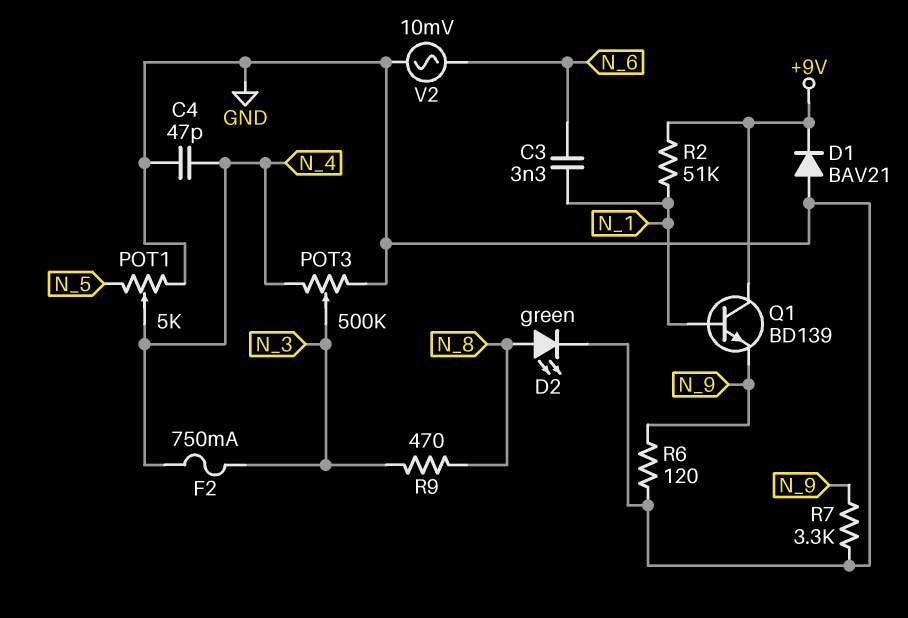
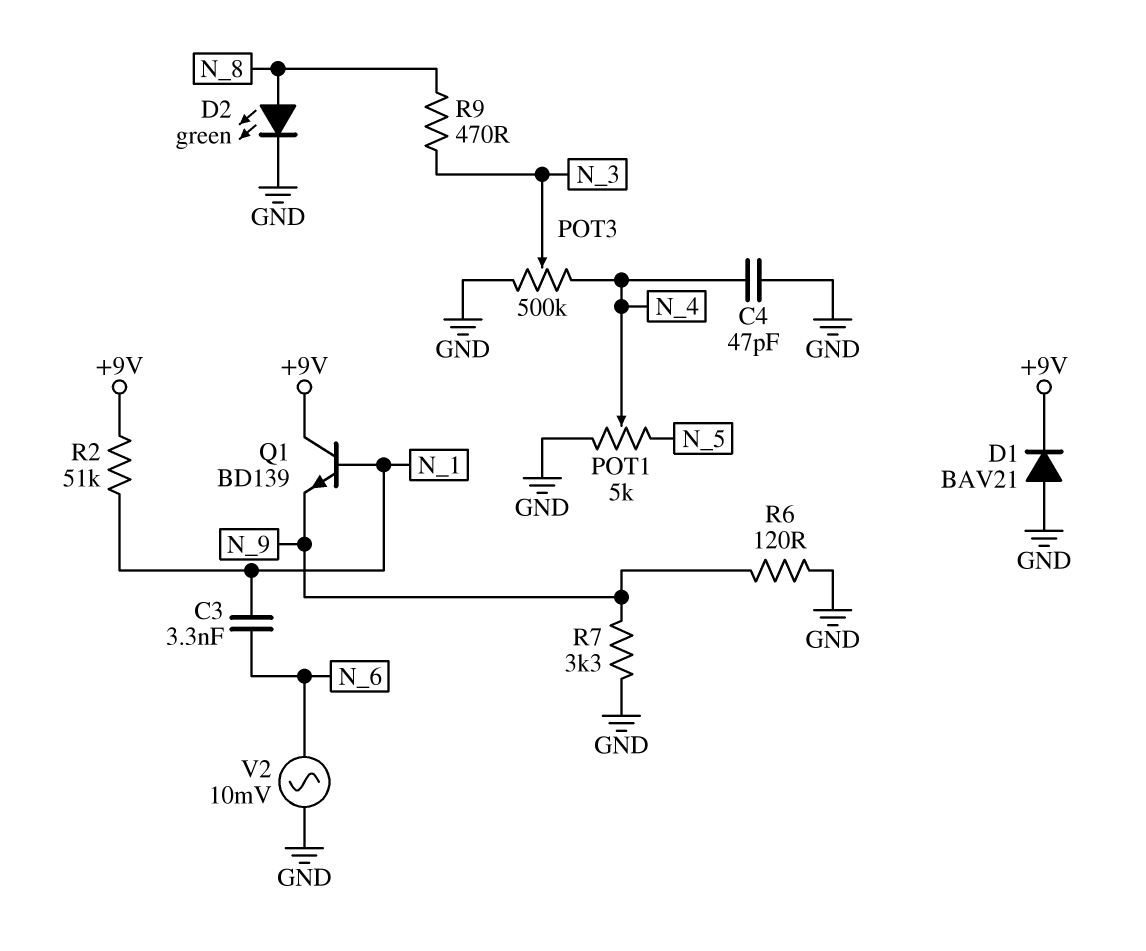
F2: 750mA (N_3, N_4) -> none

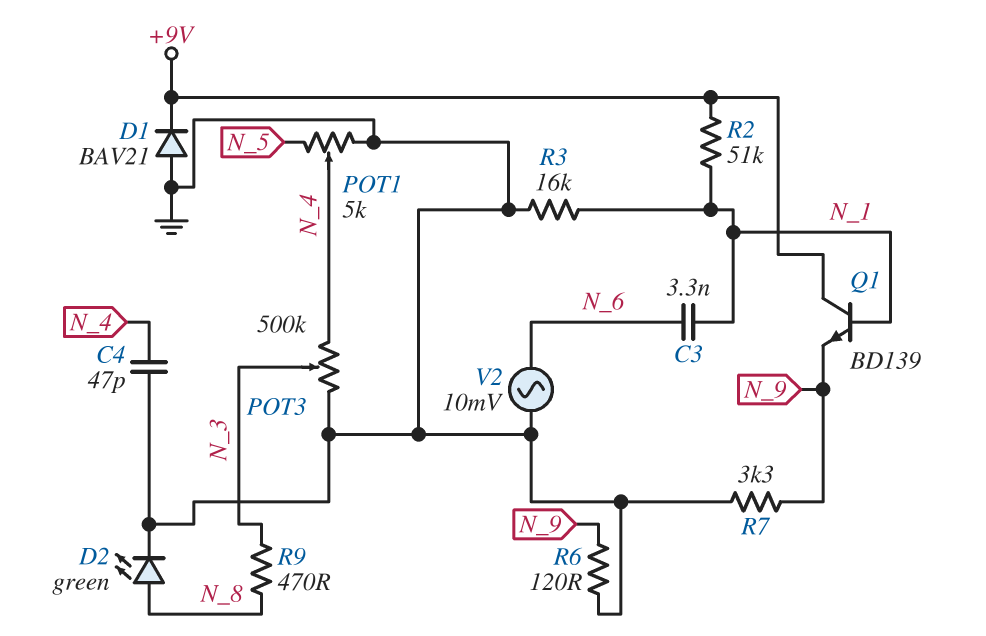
R3: none -> 16k (GND, N_1)

